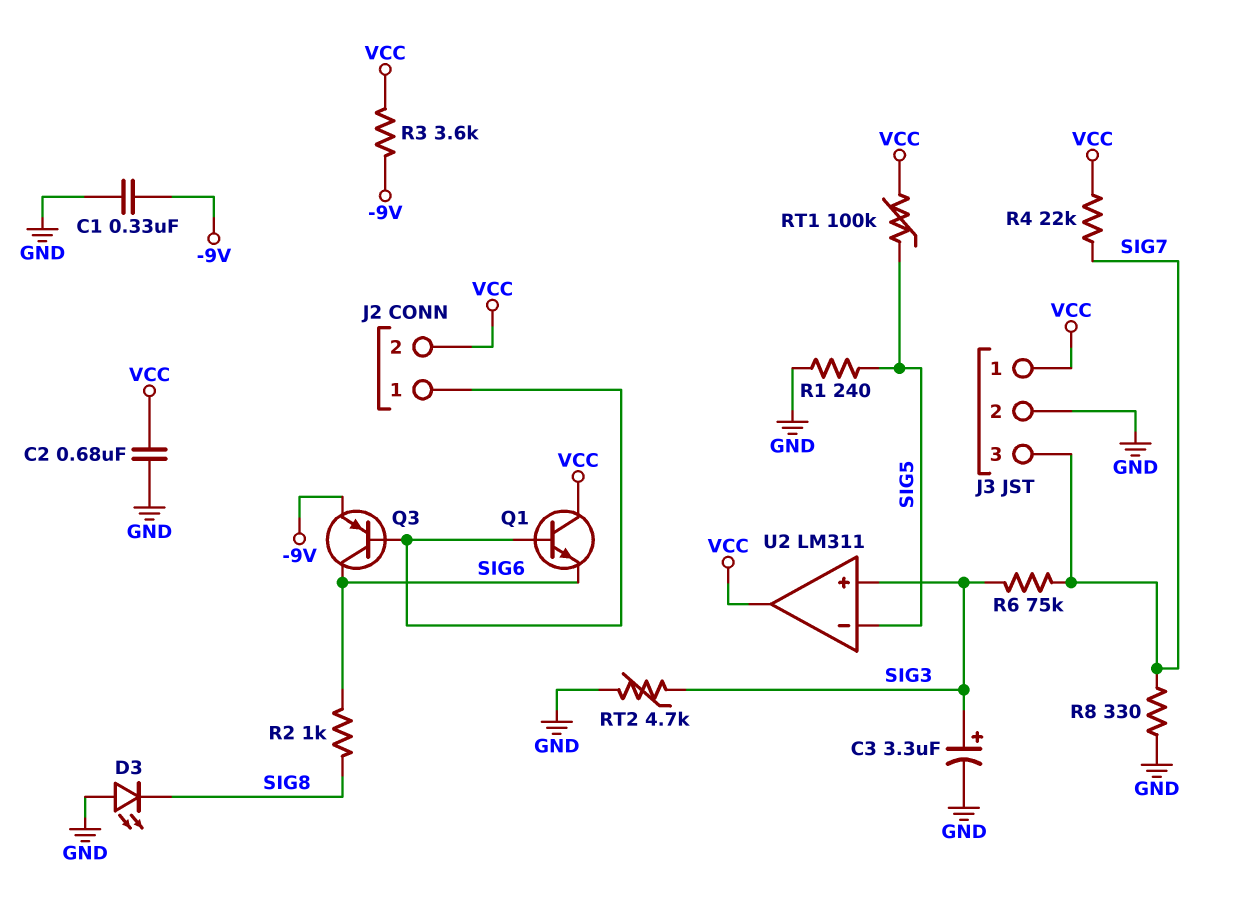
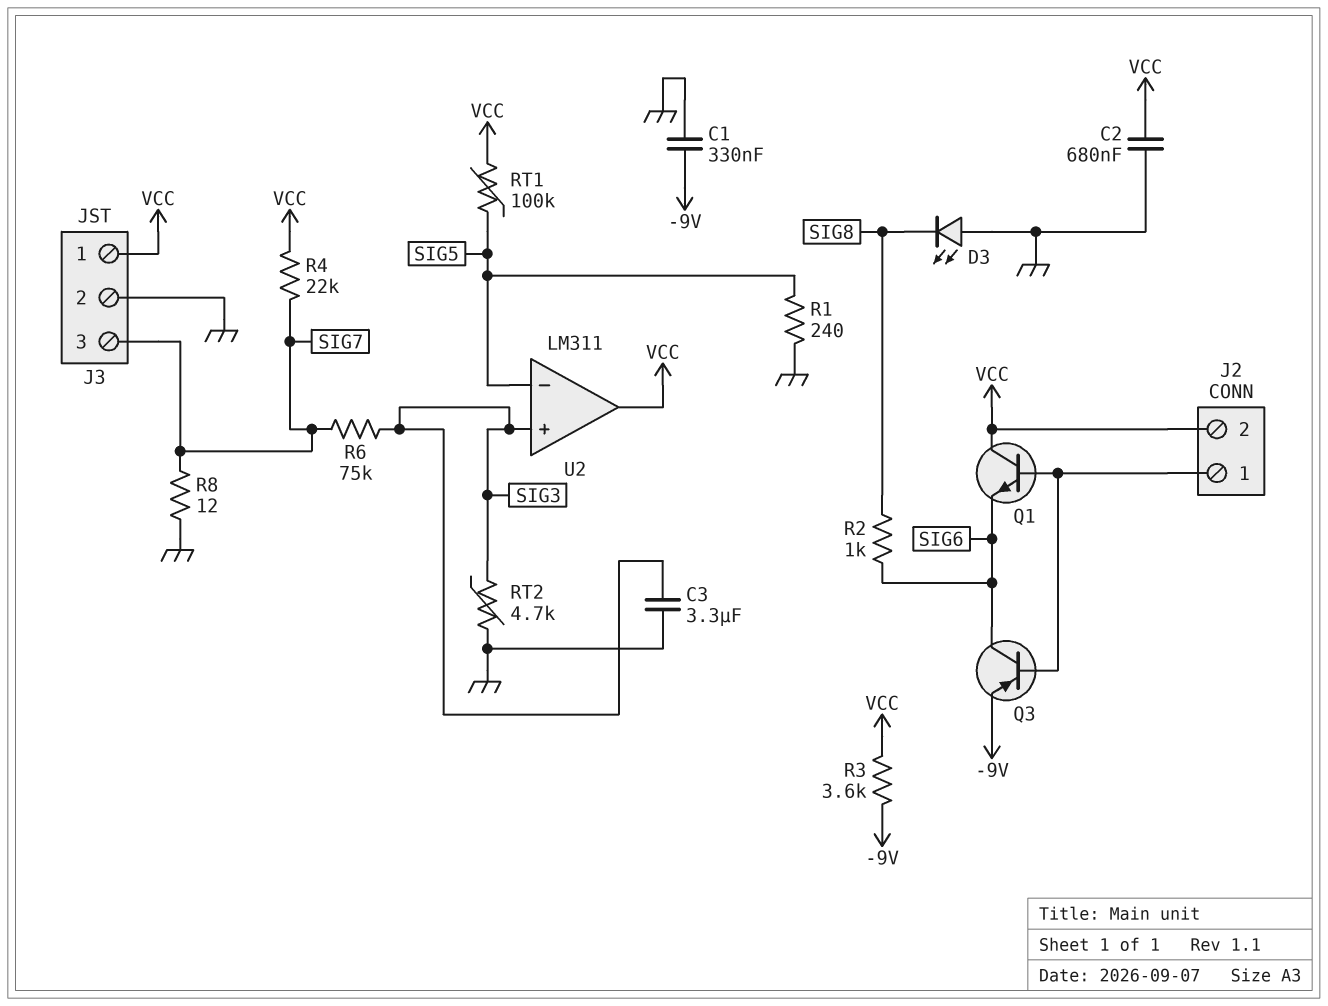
C3: 3.3uF (plus SIG3, minus GND) -> 3.3uF (GND, SIG3)
R8: 330 (GND, SIG7) -> 12 (GND, SIG7)

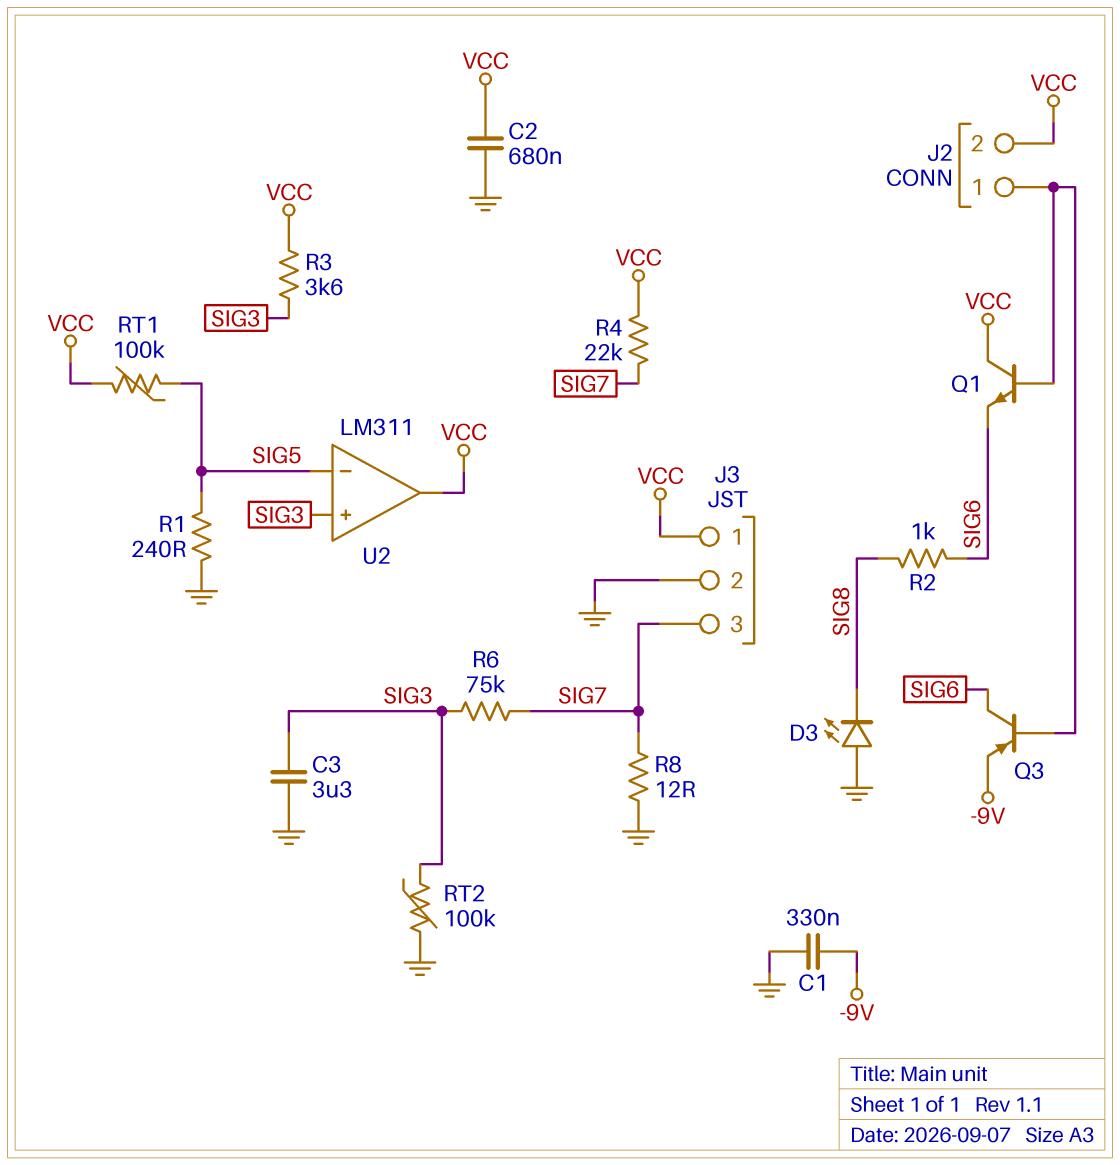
R3: 3.6k (-9V, VCC) -> 3.6k (SIG3, VCC)
RT2: 4.7k (GND, SIG3) -> 100k (GND, SIG3)

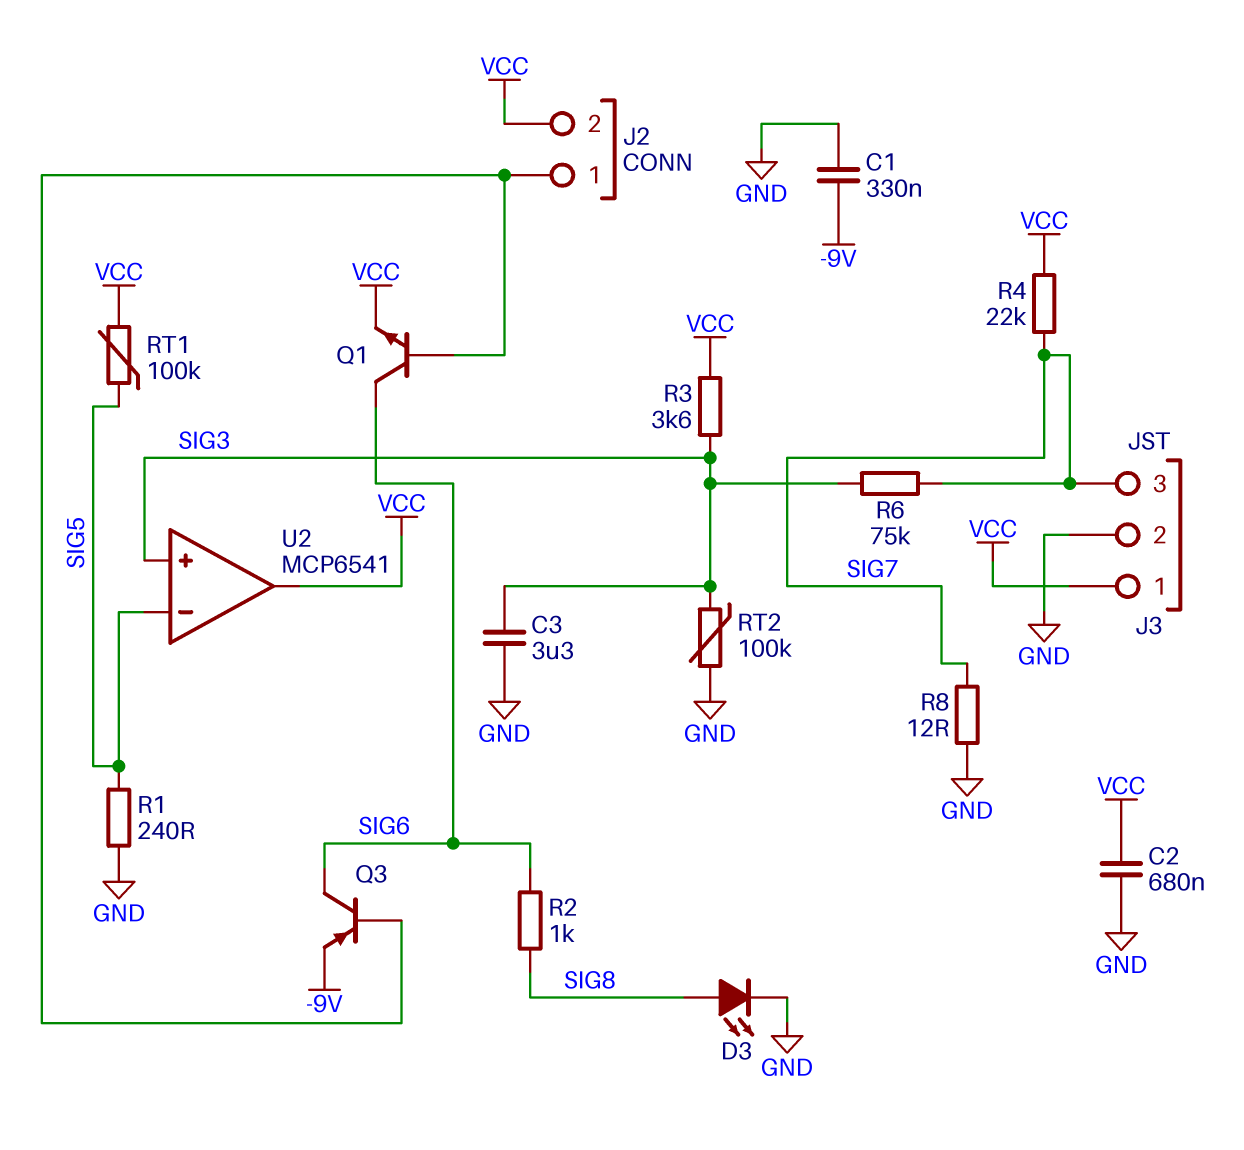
D3: LED (A GND, K SIG8) -> LED (A SIG8, K GND)
Q1: NPN (B J2/1, C VCC, E SIG6) -> NPN (B J2/1, C SIG6, E VCC)
U2: LM311 -> MCP6541

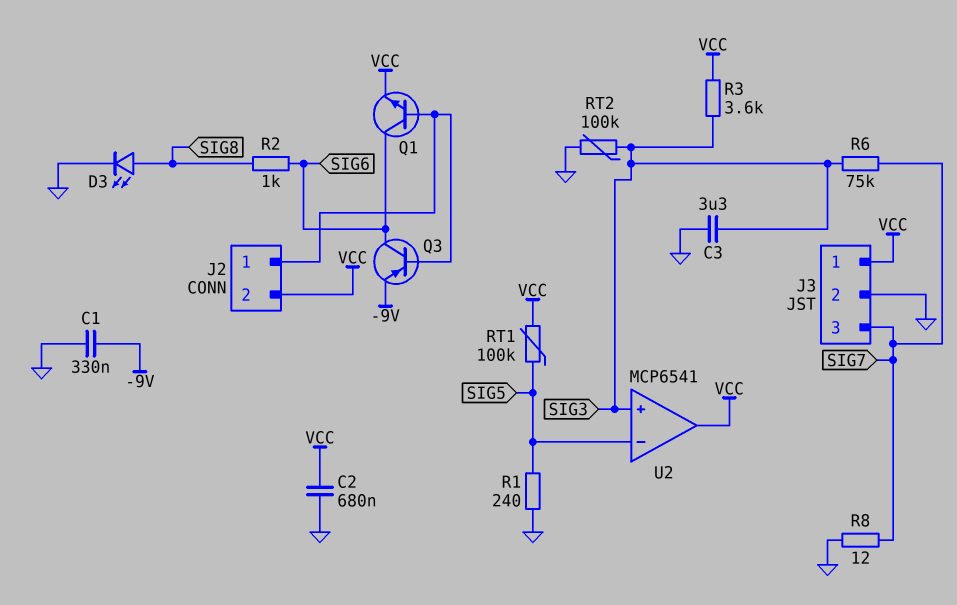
R4: 22k (SIG7, VCC) -> none

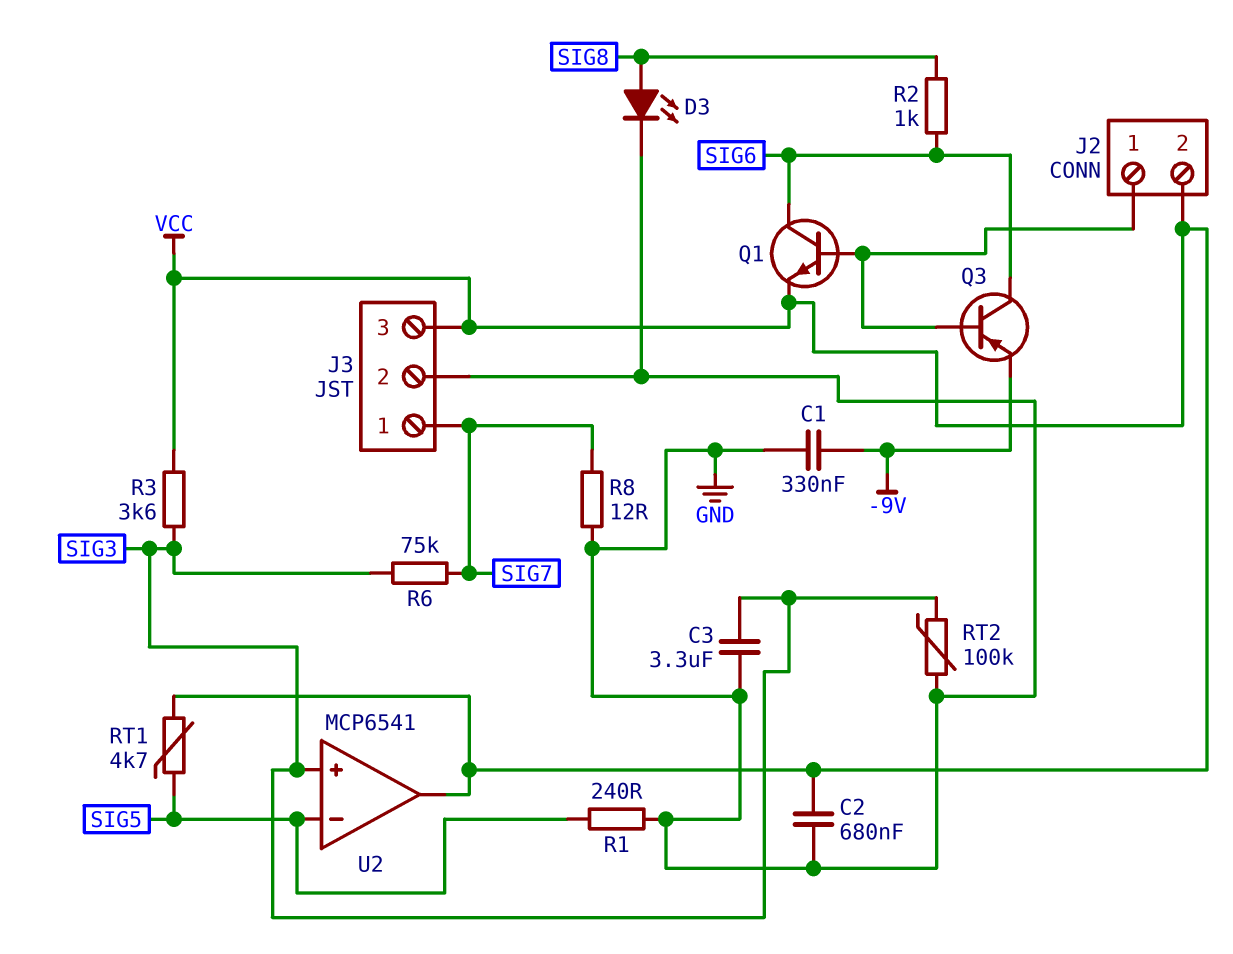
J3 pin 1: VCC -> SIG7
J3 pin 3: SIG7 -> VCC
RT1: 100k (SIG5, VCC) -> 4.7k (SIG5, VCC)

